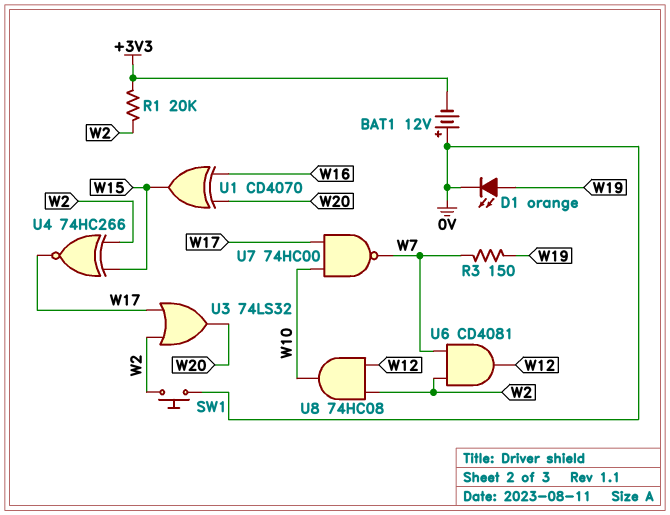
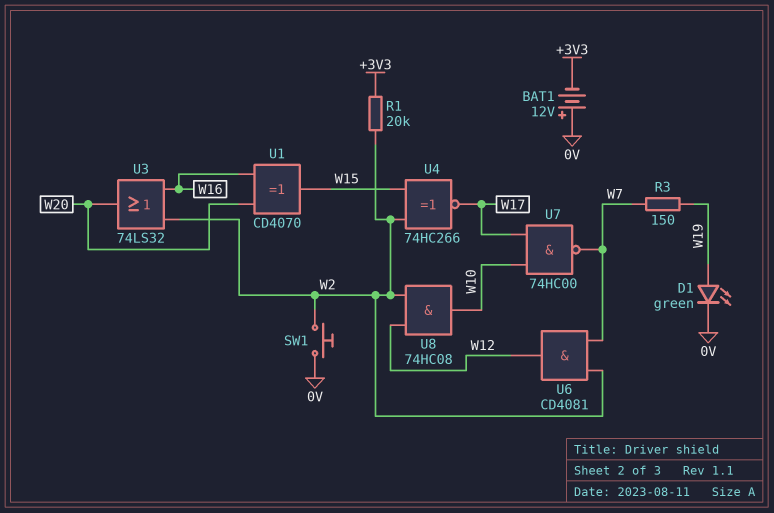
D1: LED orange (A W19, K 0V) -> LED green (A W19, K 0V)
U3: OR 74LS32 (in W2, in W17, out W20) -> OR 74LS32 (in W2, in W16, out W20)

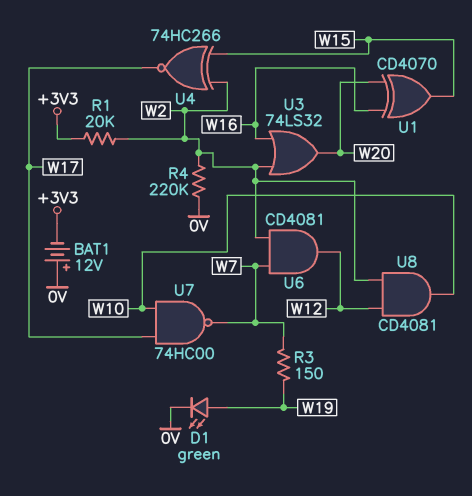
R4: none -> 220k (0V, W2)
SW1: button (0V, W2) -> none
U8: AND 74HC08 (in W2, in W12, out W10) -> AND CD4081 (in W2, in W12, out W10)

